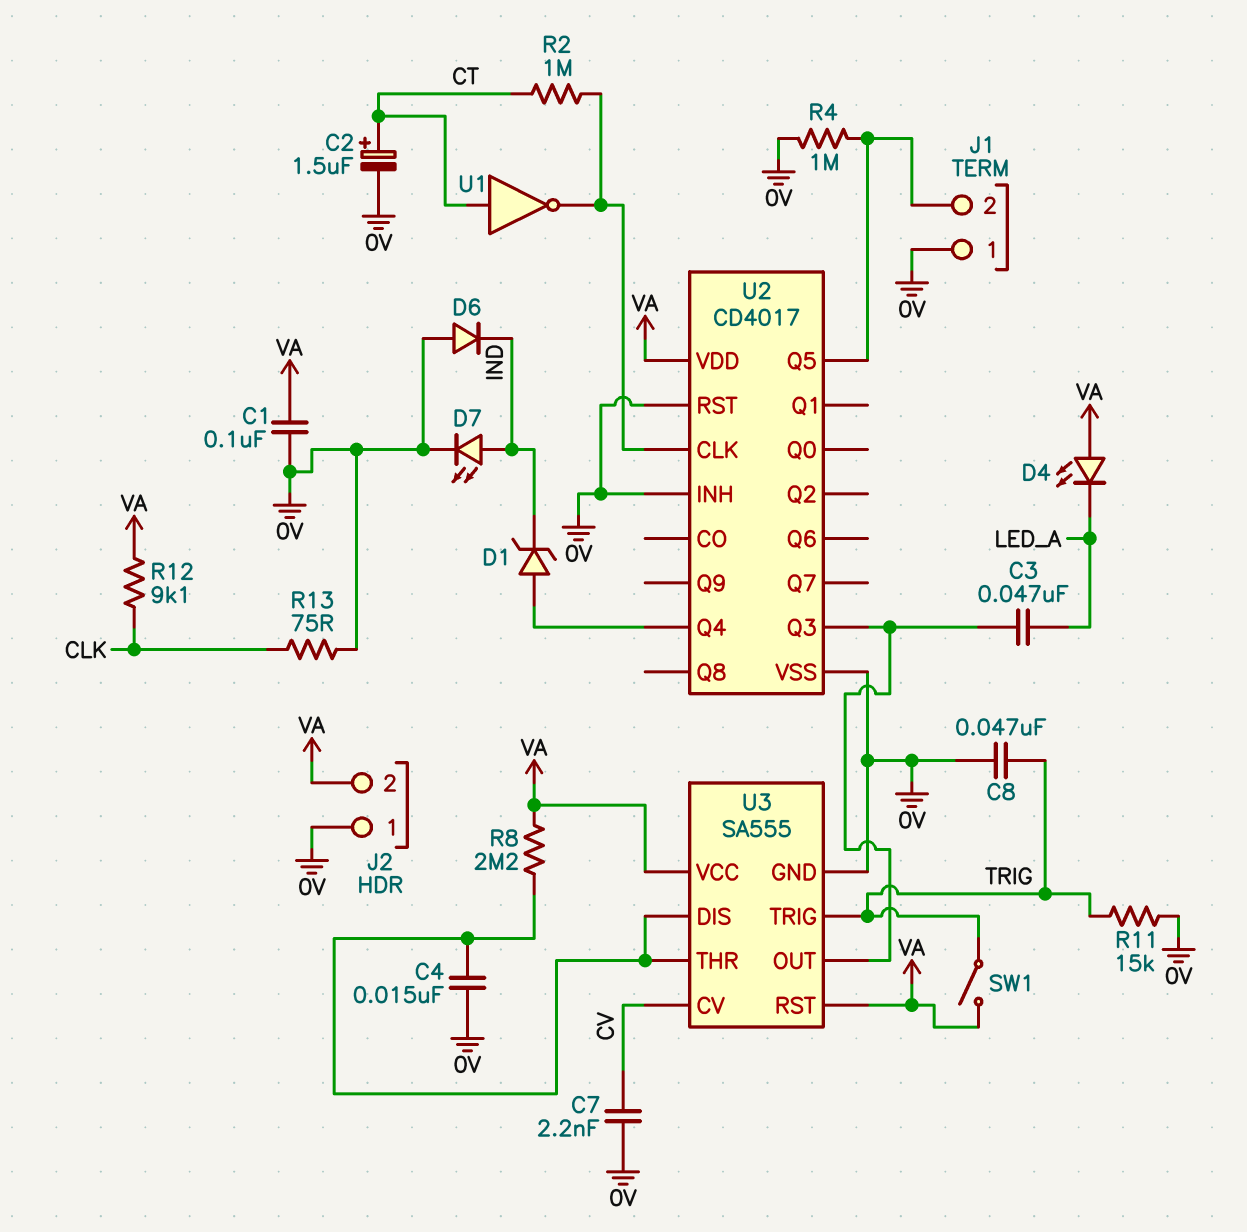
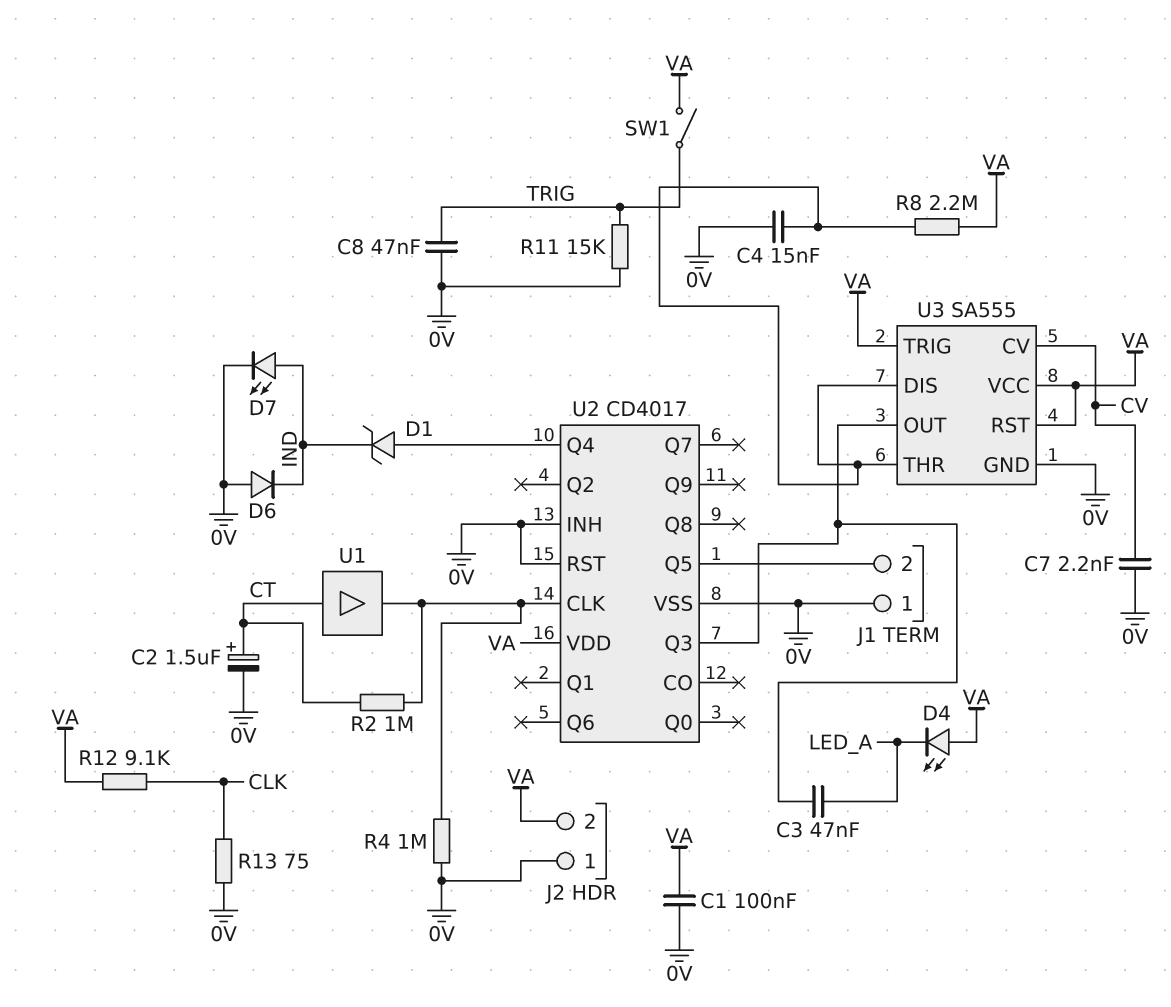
R4: 1M (0V, J1/2) -> 1M (0V, U2/CLK)
U1: NOT (in CT, out U2/CLK) -> buffer (in CT, out U2/CLK)
U3 pin TRIG: TRIG -> VA

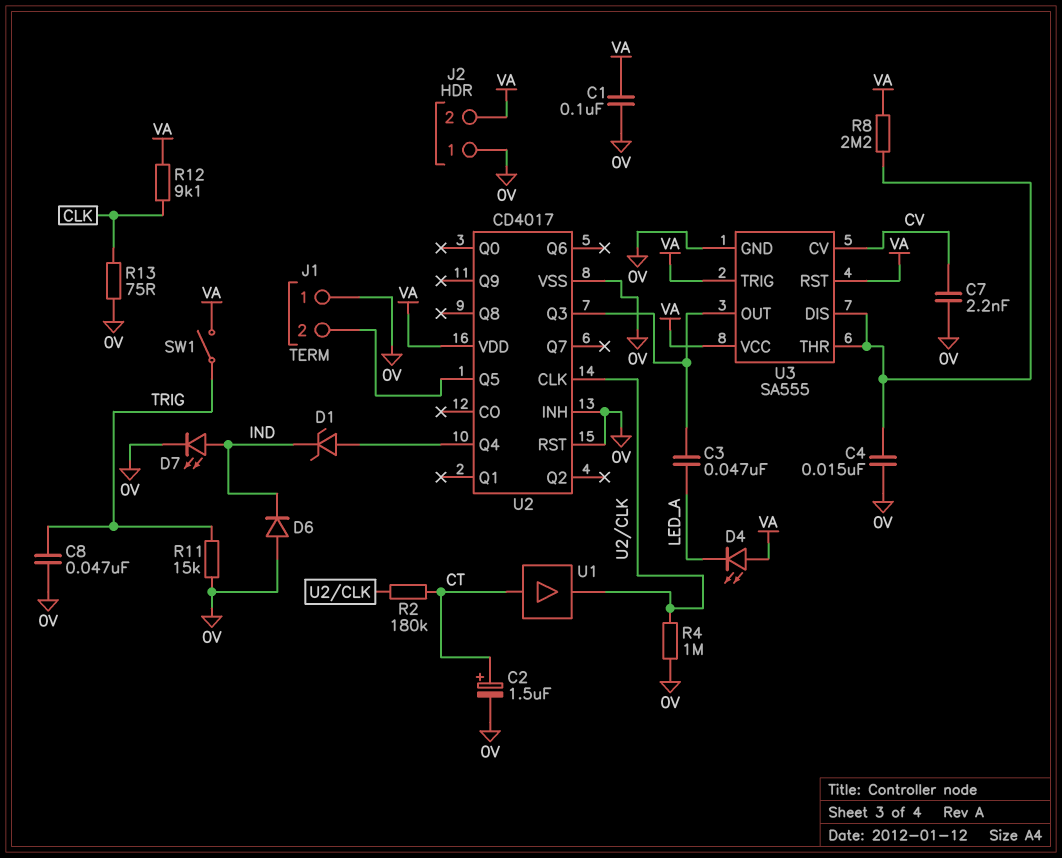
R2: 1M (CT, U2/CLK) -> 180k (CT, U2/CLK)

